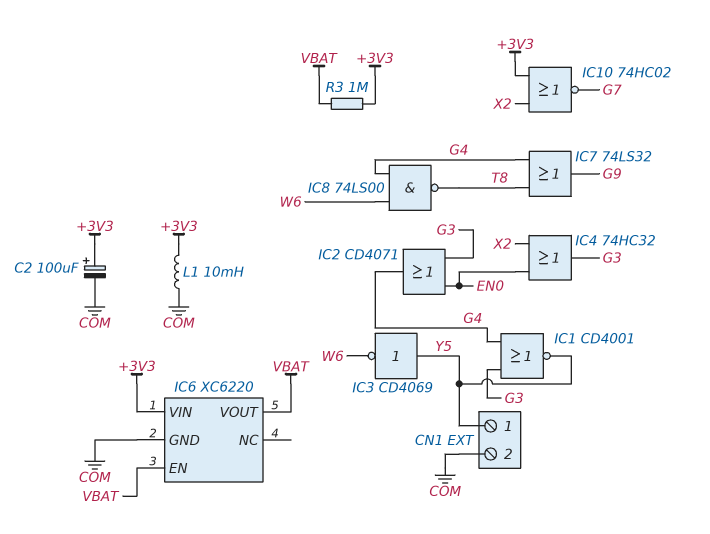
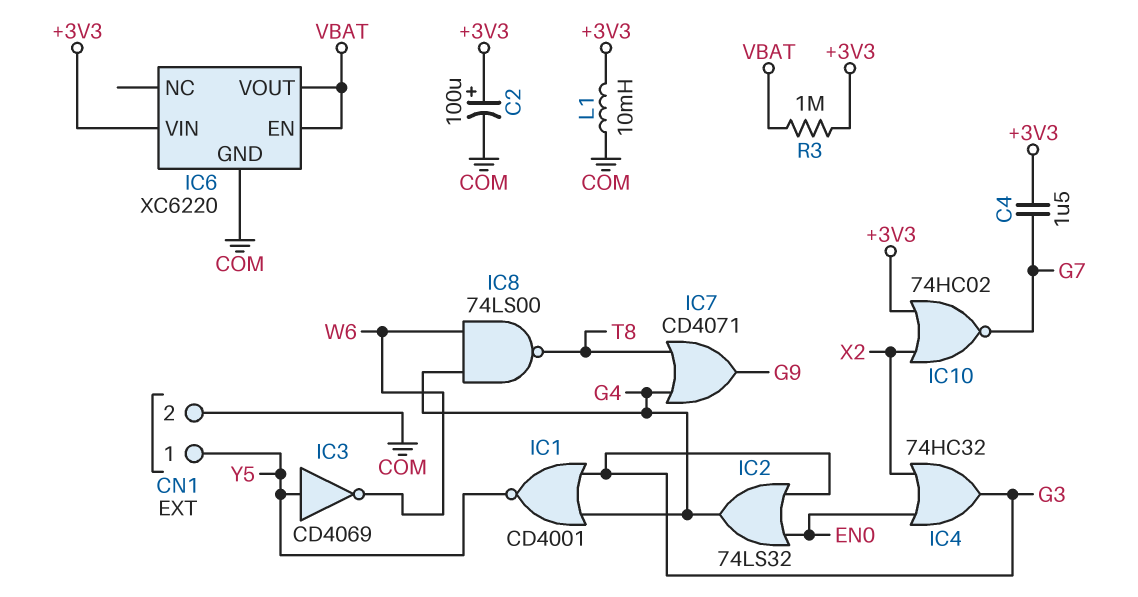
C4: none -> 1.5uF (+3V3, G7)
IC2: OR CD4071 (in EN0, in G3, out G4) -> OR 74LS32 (in EN0, in G3, out G4)
IC7: OR 74LS32 (in G4, in T8, out G9) -> OR CD4071 (in G4, in T8, out G9)

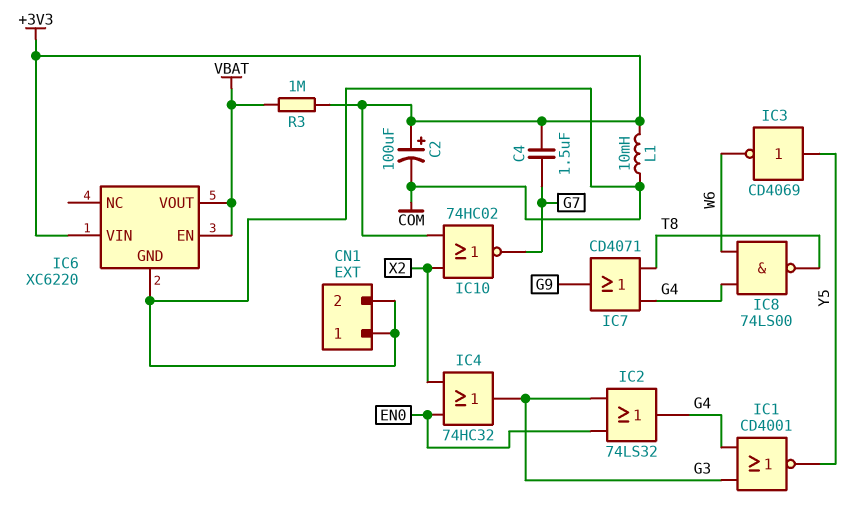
CN1 pin 1: Y5 -> COM

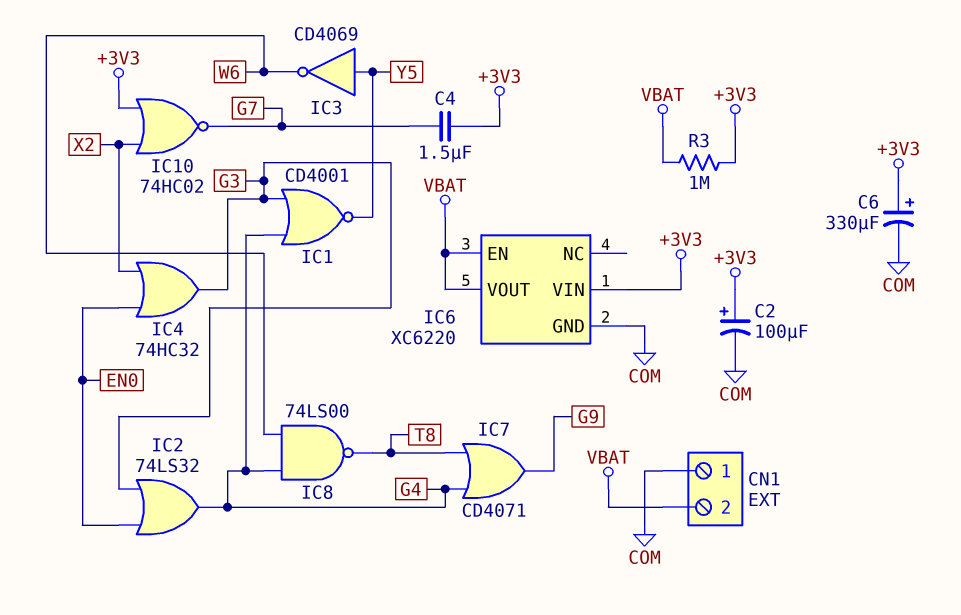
C6: none -> 330uF (plus +3V3, minus COM)
CN1 pin 2: COM -> VBAT
L1: 10mH (+3V3, COM) -> none

